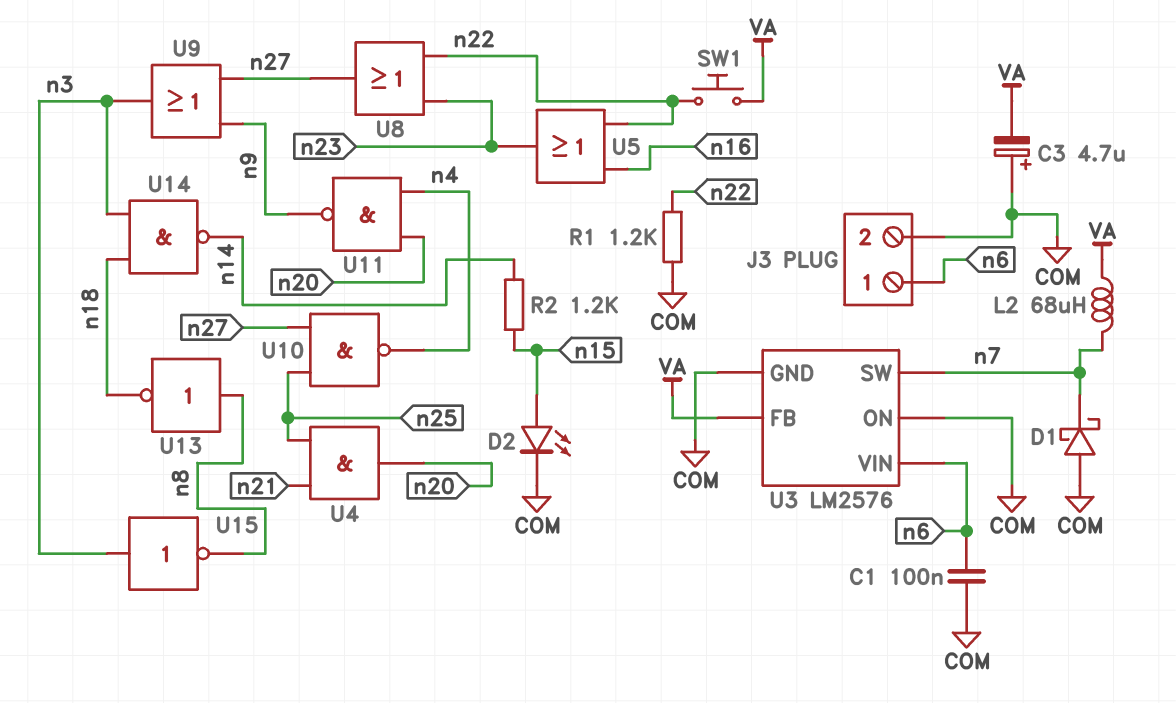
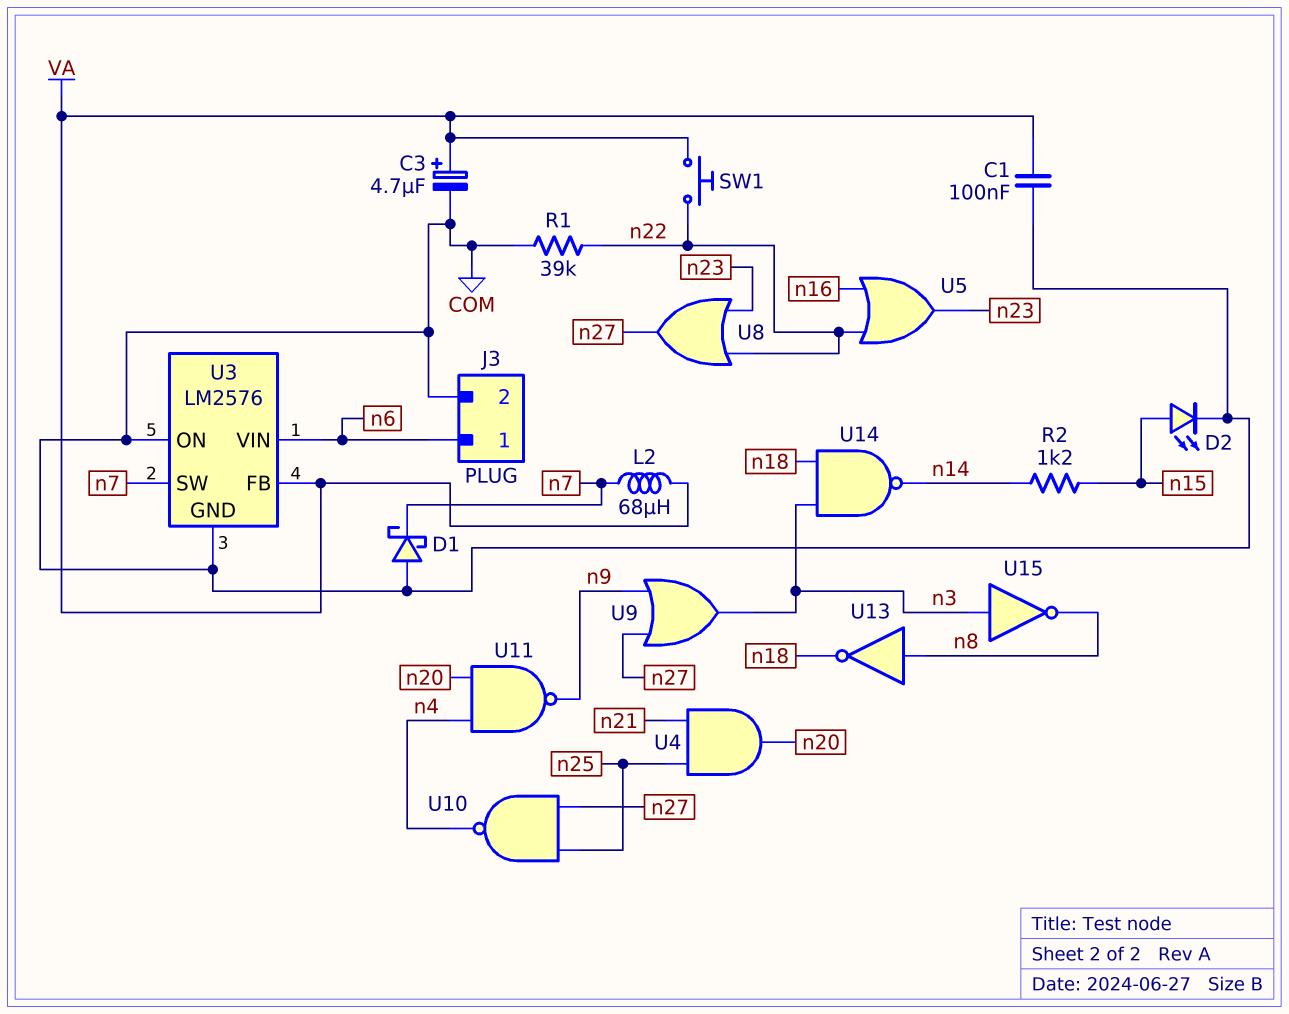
C1: 100nF (COM, n6) -> 100nF (COM, VA)
C3: 4.7uF (plus COM, minus VA) -> 4.7uF (plus VA, minus COM)
R1: 1.2k (COM, n22) -> 39k (COM, n22)

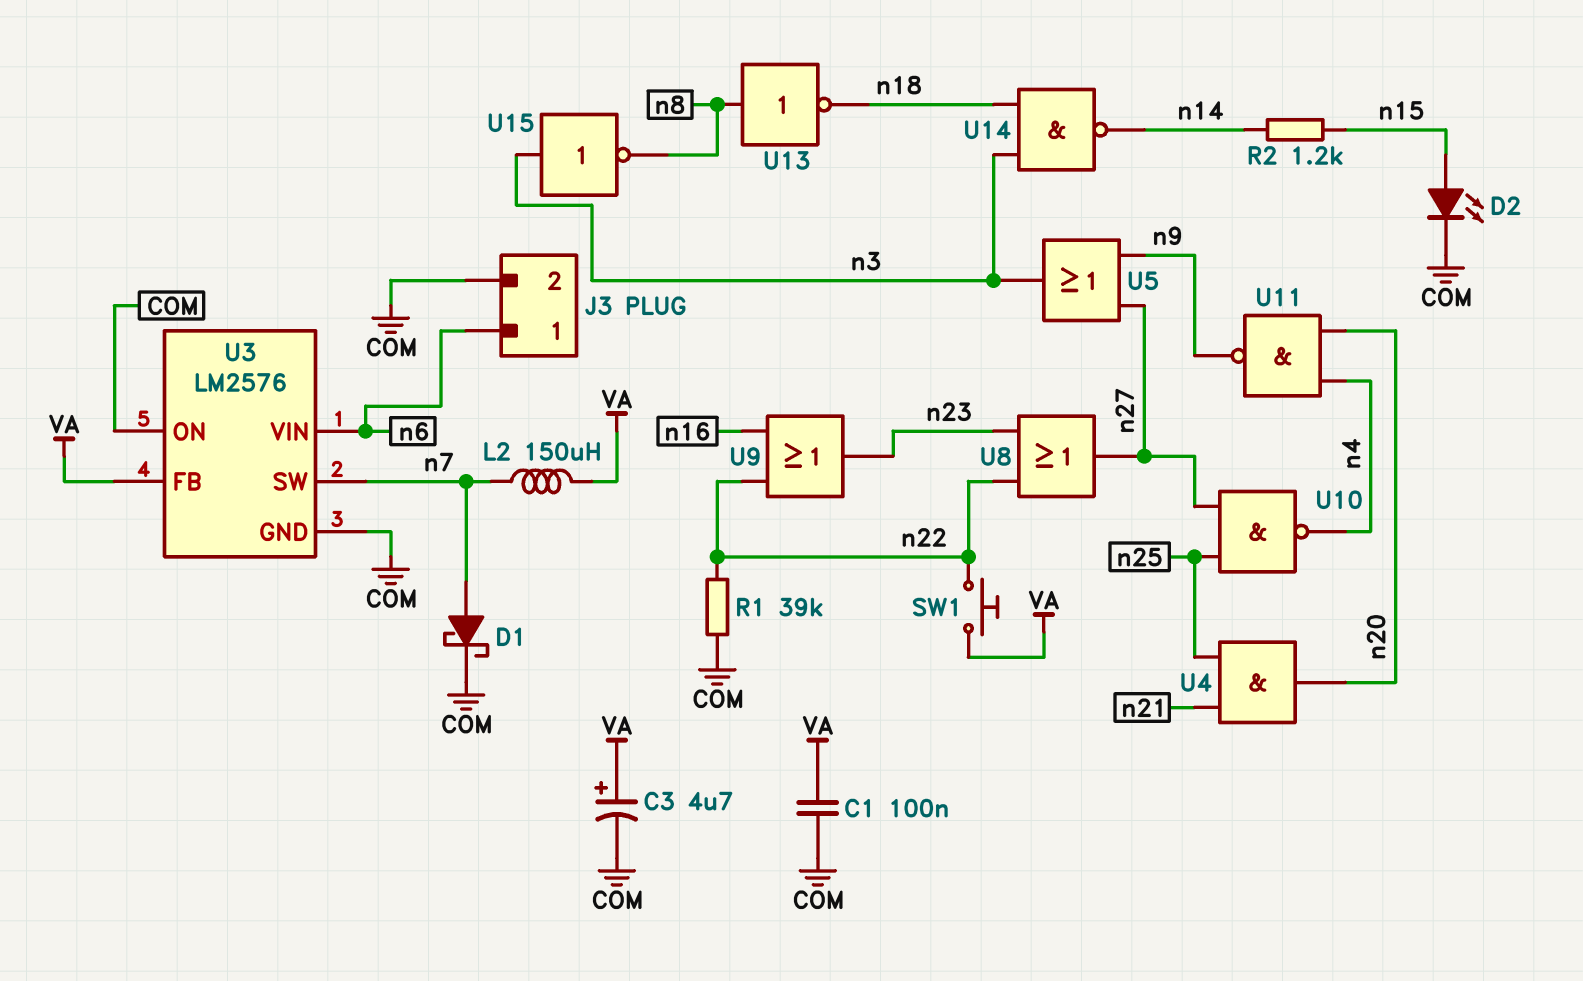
D1: schottky (A COM, K n7) -> schottky (A n7, K COM)
L2: 68uH (VA, n7) -> 150uH (VA, n7)
U5: OR (in n16, in n22, out n23) -> OR (in n9, in n27, out n3)
U9: OR (in n9, in n27, out n3) -> OR (in n16, in n22, out n23)

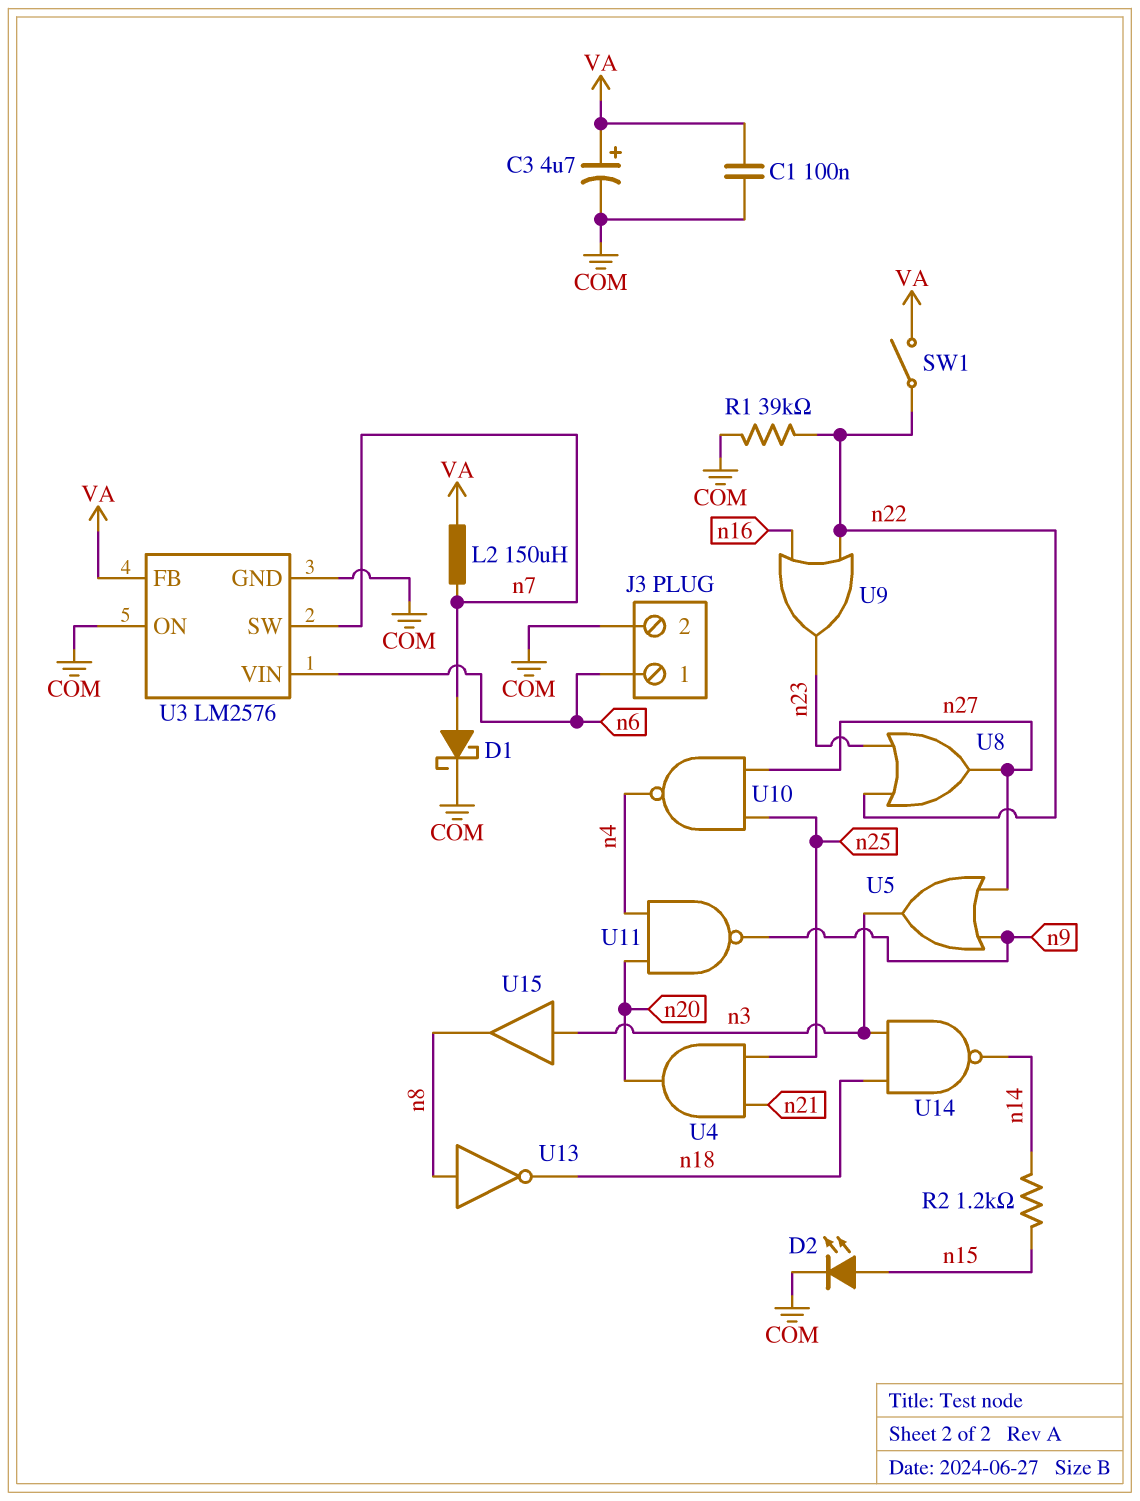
SW1: button (VA, n22) -> switch (VA, n22)
U15: NOT (in n3, out n8) -> buffer (in n3, out n8)

